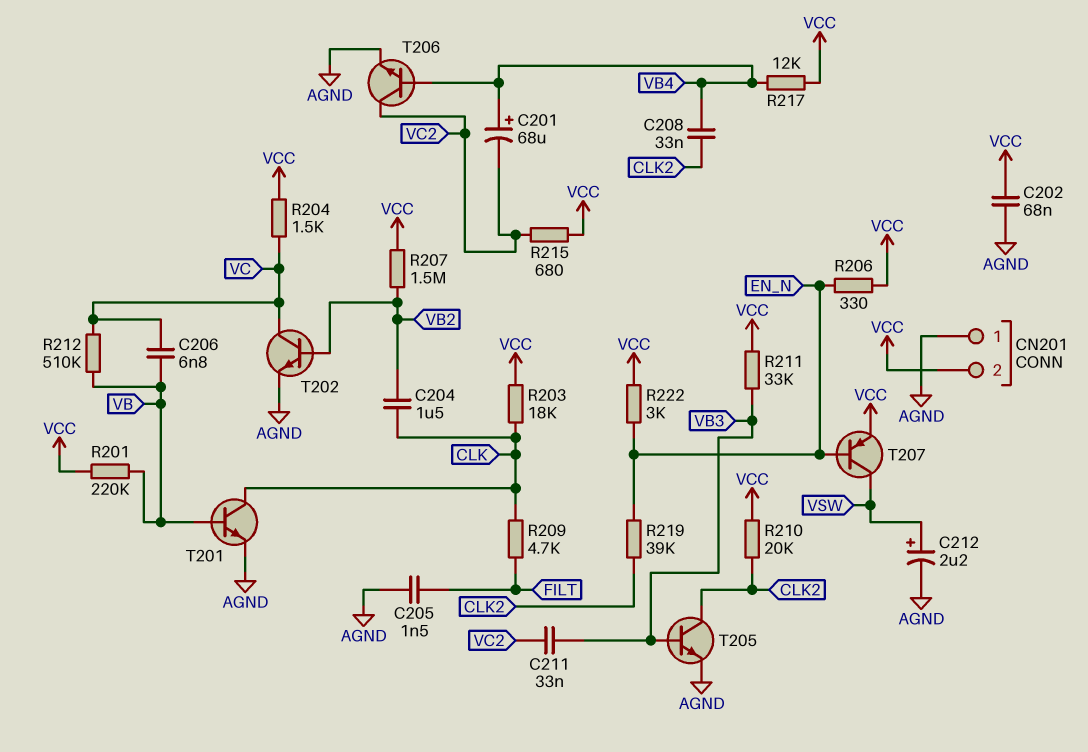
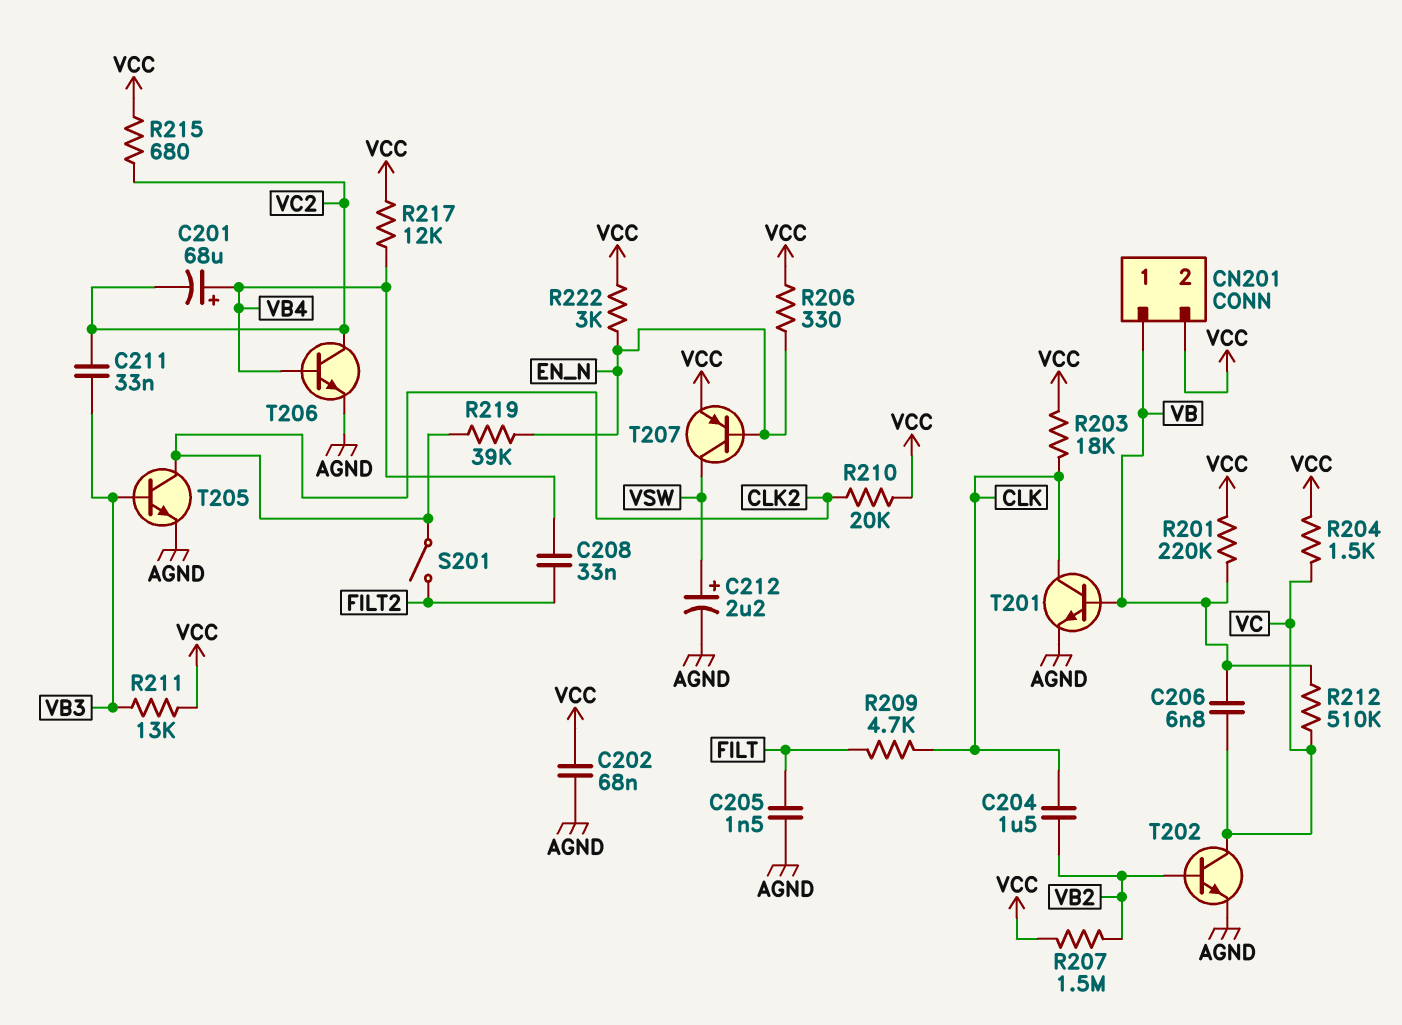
C208: 33nF (CLK2, VB4) -> 33nF (FILT2, VB4)
CN201 pin 1: AGND -> VB
R211: 33k (VB3, VCC) -> 13k (VB3, VCC)
S201: none -> switch (CLK2, FILT2)

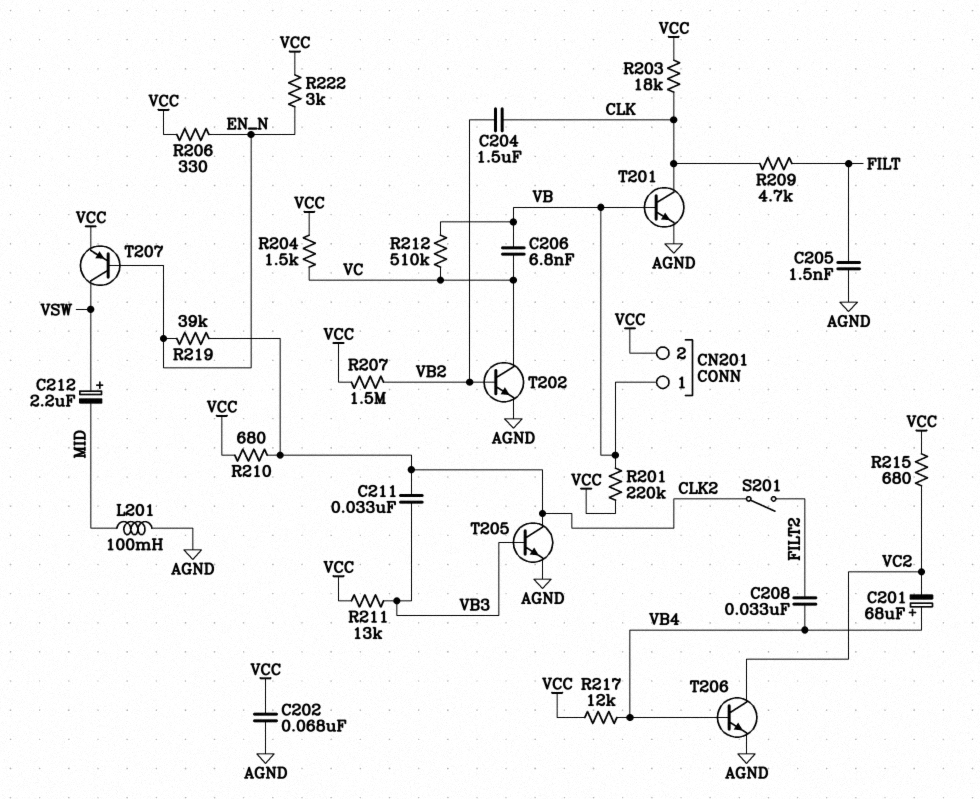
C211: 33nF (VB3, VC2) -> 33nF (CLK2, VB3)
C212: 2.2uF (plus VSW, minus AGND) -> 2.2uF (plus VSW, minus MID)
L201: none -> 100mH (AGND, MID)
R210: 20k (CLK2, VCC) -> 680 (CLK2, VCC)

